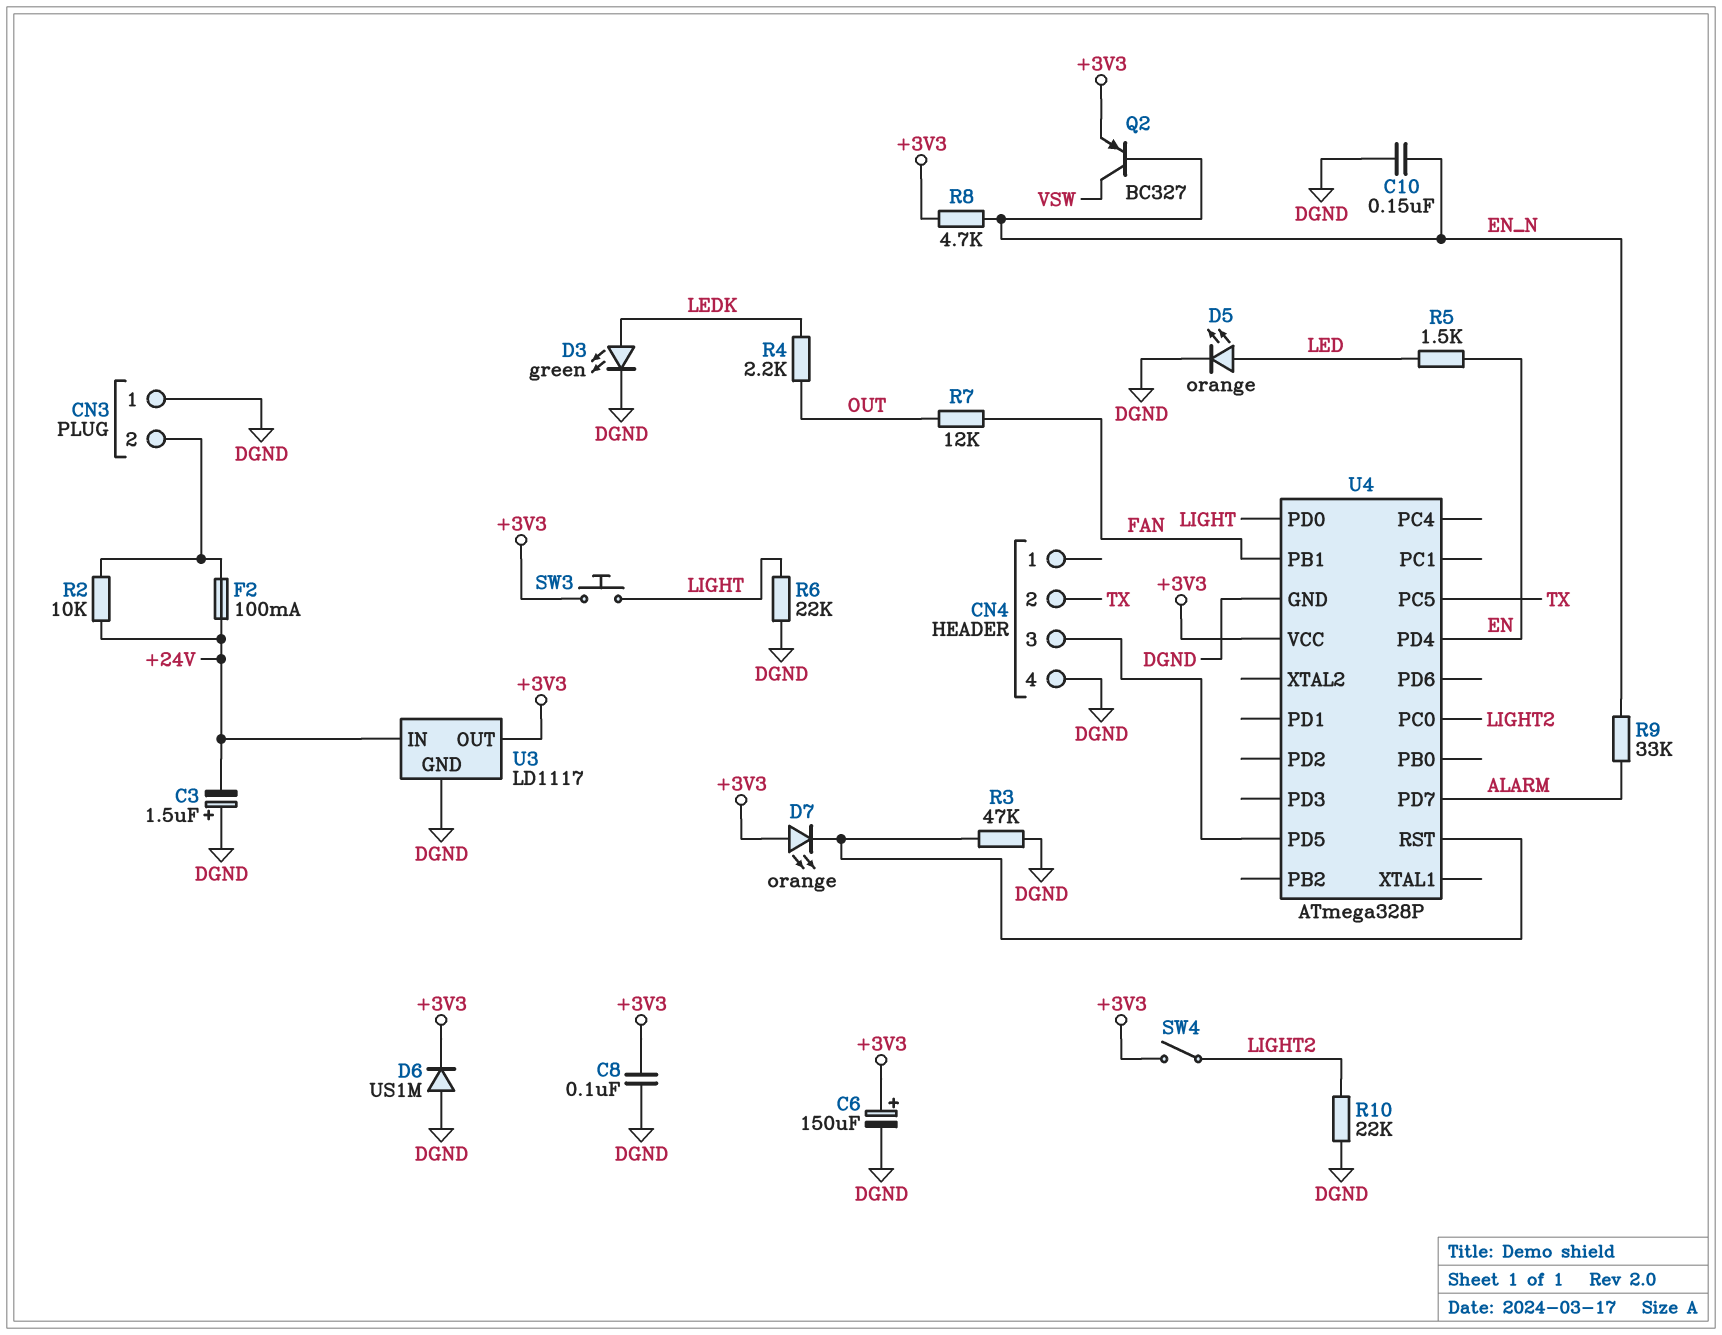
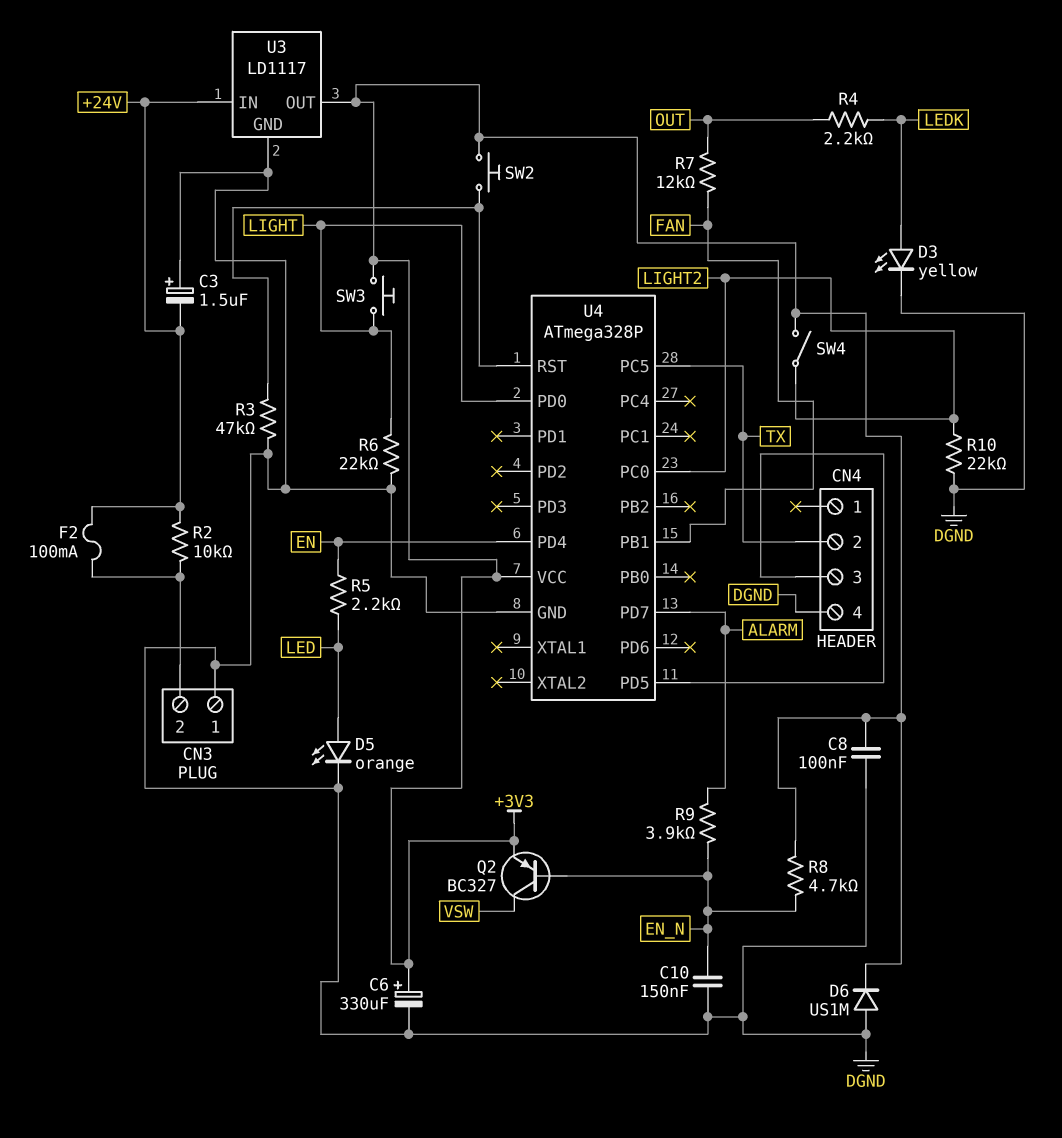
C6: 150uF (plus +3V3, minus DGND) -> 330uF (plus +3V3, minus DGND)
D3: LED green (A LEDK, K DGND) -> LED yellow (A LEDK, K DGND)
D7: LED orange (A +3V3, K U4/RST) -> none
R5: 1.5k (EN, LED) -> 2.2k (EN, LED)
R9: 33k (ALARM, EN_N) -> 3.9k (ALARM, EN_N)
SW2: none -> button (+3V3, U4/RST)

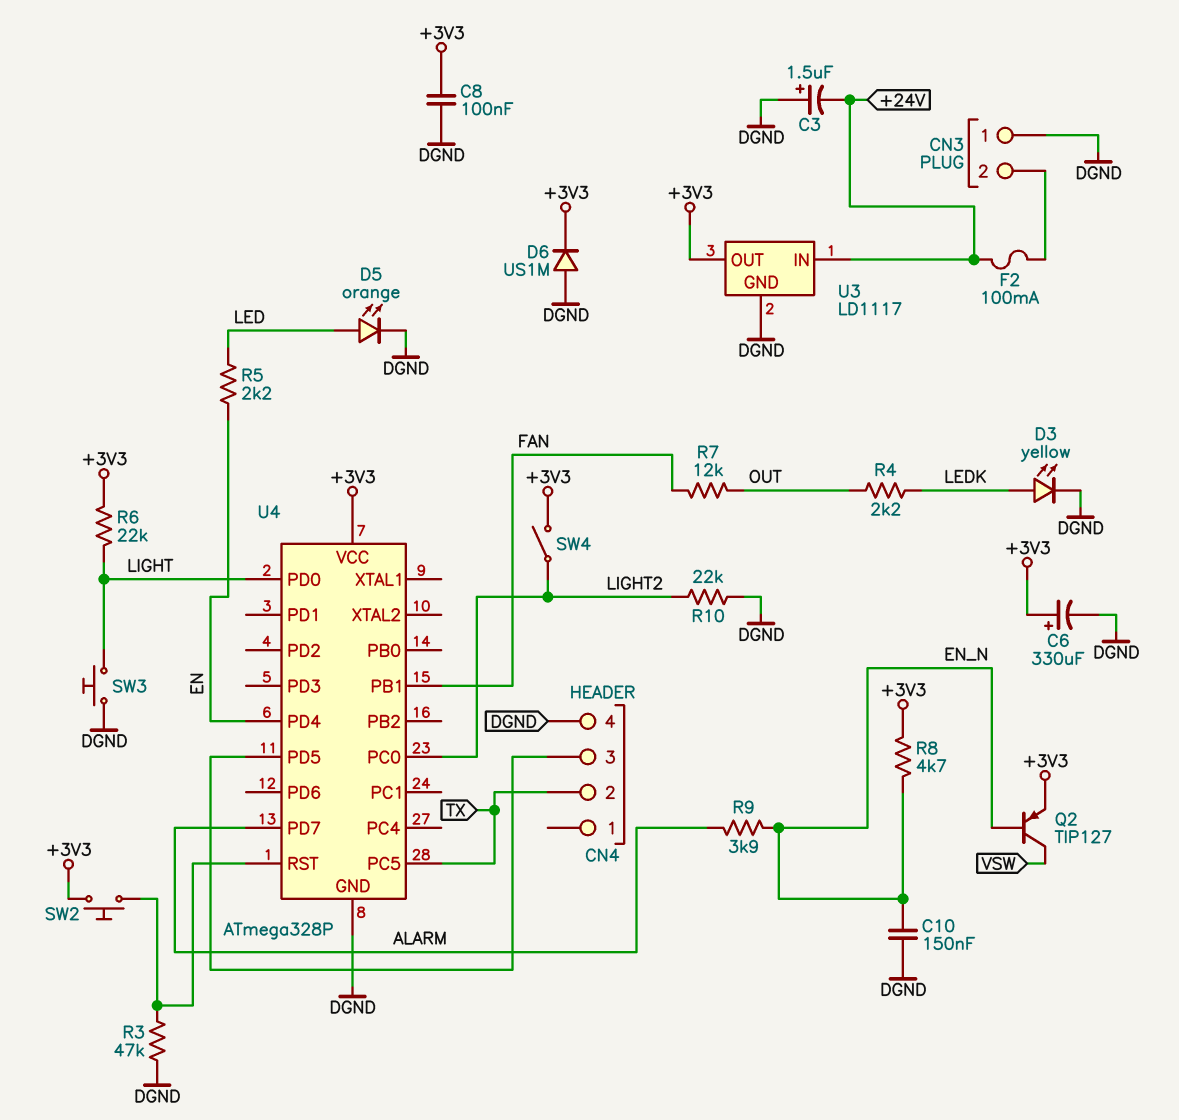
Q2: PNP BC327 (B EN_N, C VSW, E +3V3) -> PNP TIP127 (B EN_N, C VSW, E +3V3)
R2: 10k (+24V, CN3/2) -> none
R6: 22k (DGND, LIGHT) -> 22k (+3V3, LIGHT)
SW3: button (+3V3, LIGHT) -> button (DGND, LIGHT)

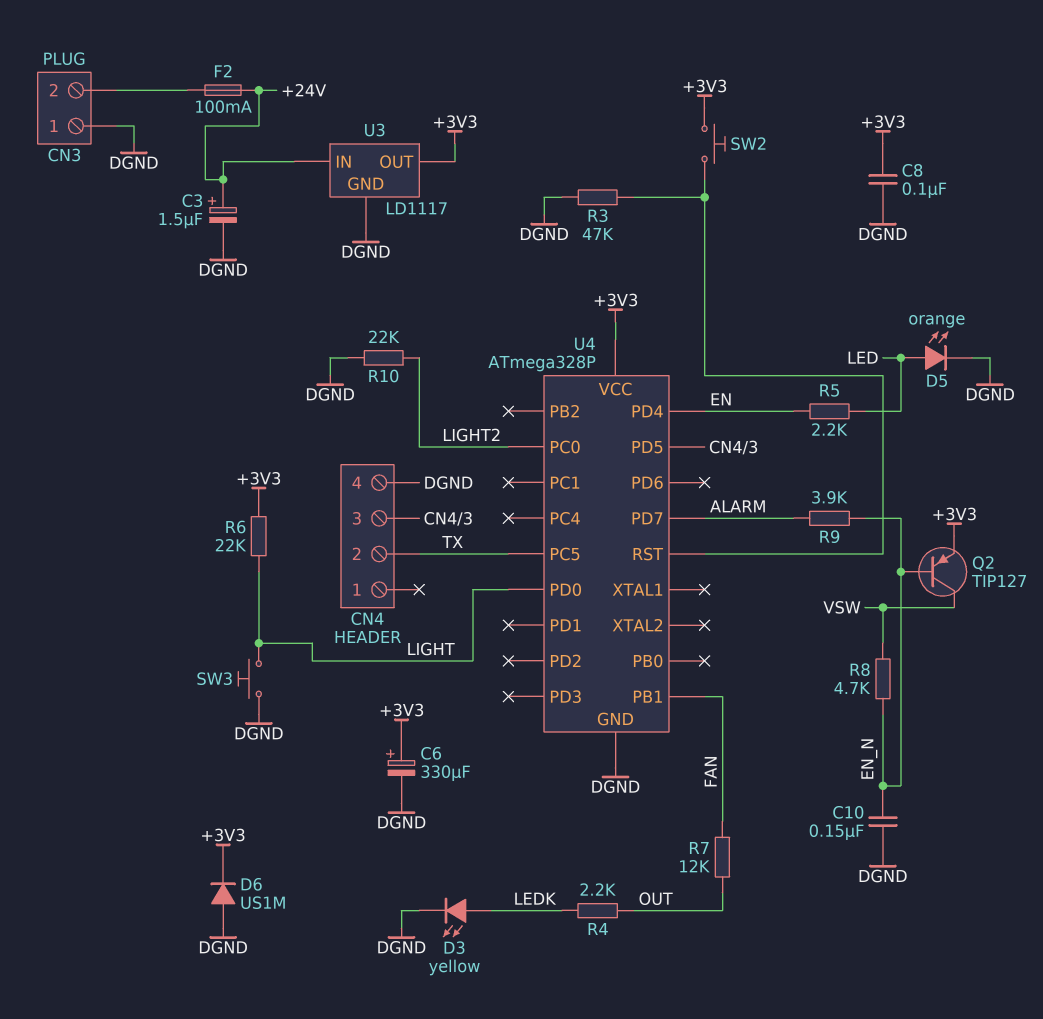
C3: 1.5uF (plus DGND, minus +24V) -> 1.5uF (plus +24V, minus DGND)
R8: 4.7k (+3V3, EN_N) -> 4.7k (EN_N, VSW)
SW4: switch (+3V3, LIGHT2) -> none

